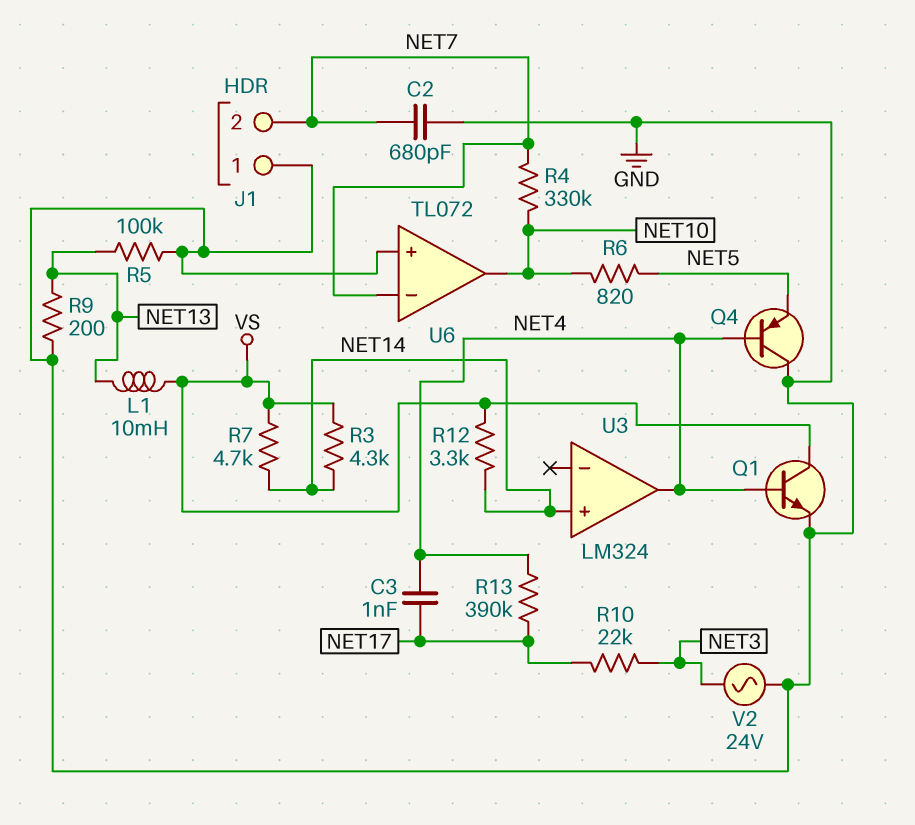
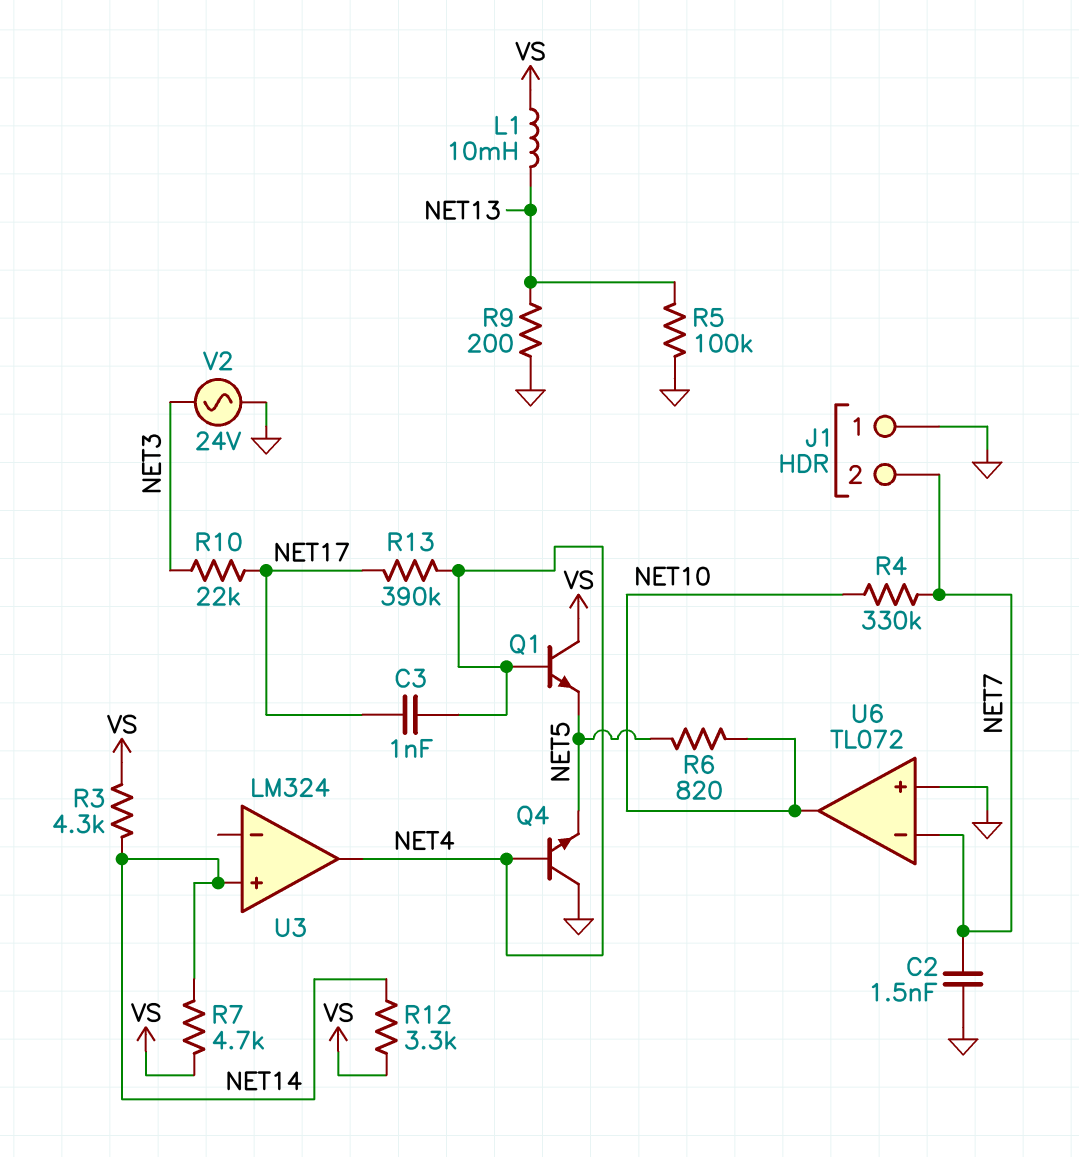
C2: 680pF (GND, NET7) -> 1.5nF (GND, NET7)
Q1: NPN (B NET4, C VS, E GND) -> NPN (B NET4, C VS, E NET5)
Q4: PNP (B NET4, C GND, E NET5) -> NPN (B NET4, C GND, E NET5)

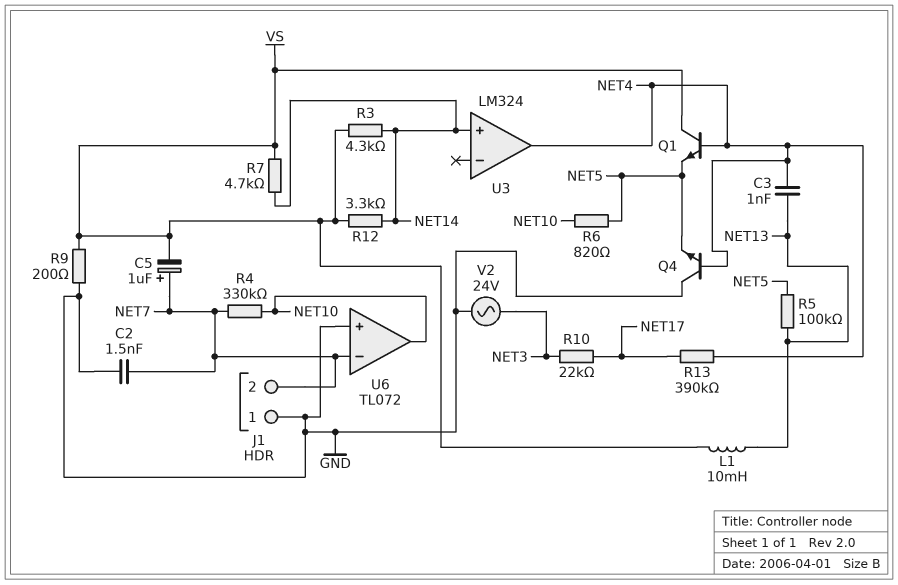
C3: 1nF (NET4, NET17) -> 1nF (NET4, NET13)
C5: none -> 1uF (plus NET7, minus VS)
R5: 100k (GND, NET13) -> 100k (NET5, NET13)
R9: 200 (GND, NET13) -> 200 (GND, VS)

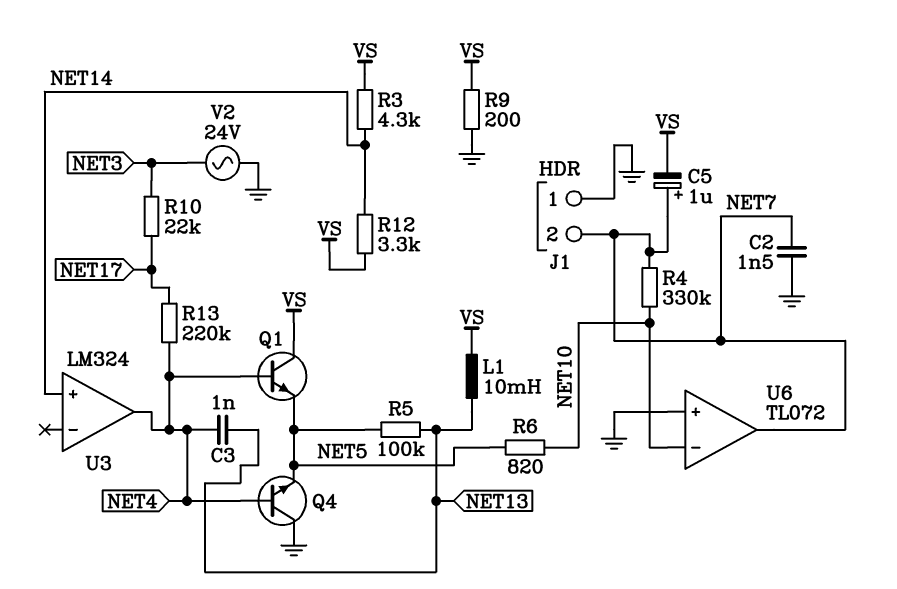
R7: 4.7k (NET14, VS) -> none
R13: 390k (NET4, NET17) -> 220k (NET4, NET17)
U6 pin in-: NET7 -> NET10
U6 pin out: NET10 -> NET7

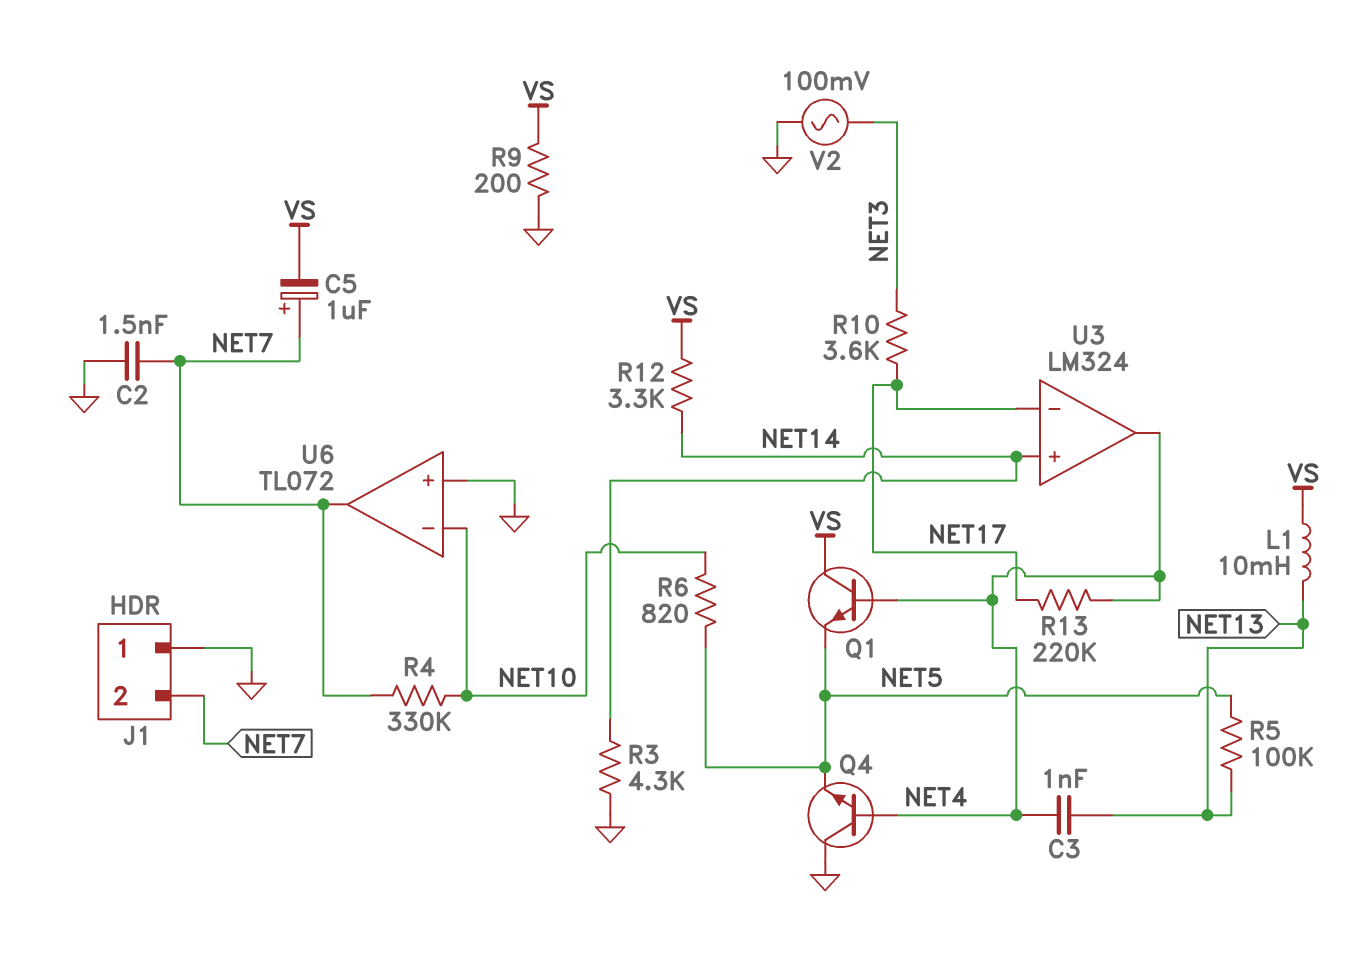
R3: 4.3k (NET14, VS) -> 4.3k (GND, NET14)
R10: 22k (NET3, NET17) -> 3.6k (NET3, NET17)
U3 pin in-: none -> NET17
V2: AC 24V (GND, NET3) -> AC 100mV (GND, NET3)

